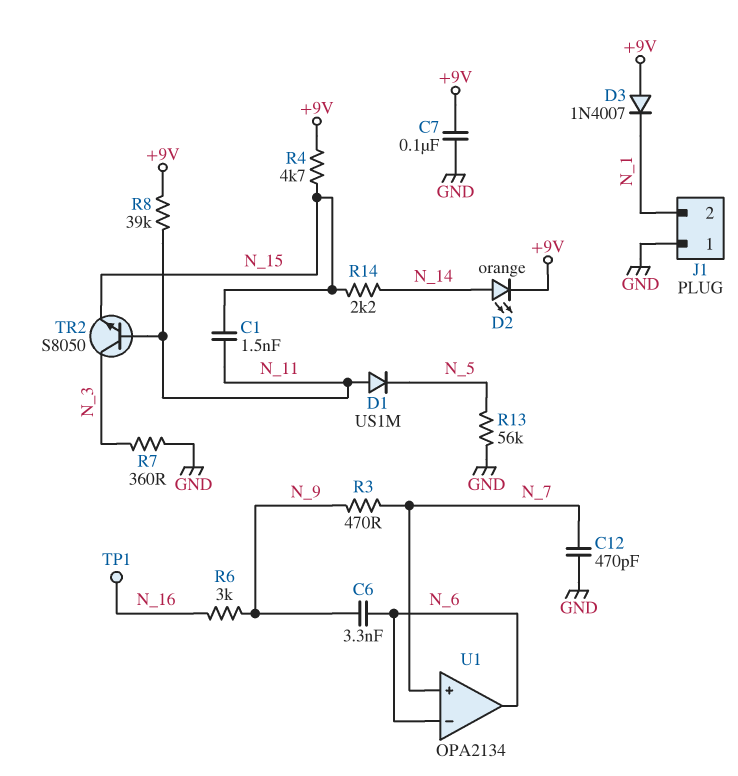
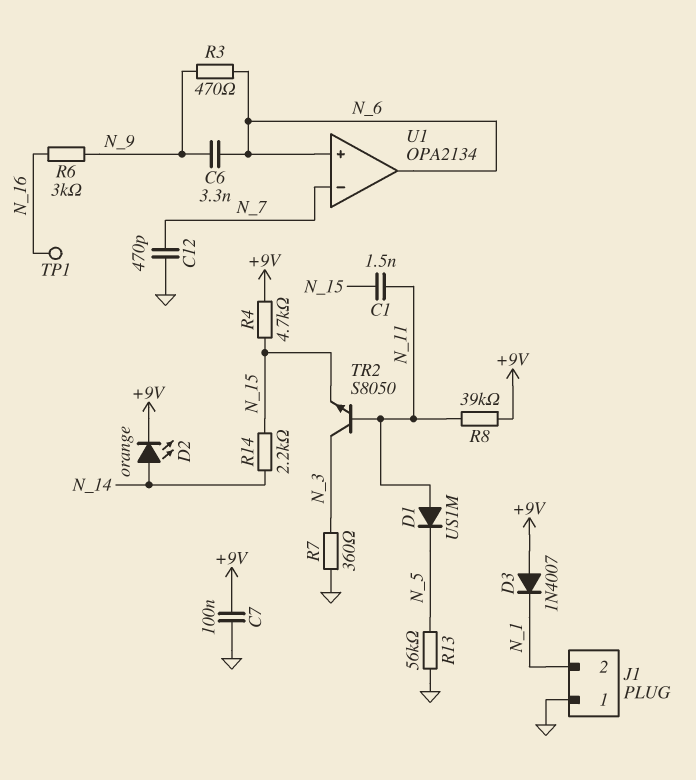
R3: 470 (N_7, N_9) -> 470 (N_6, N_9)
U1 pin in+: N_7 -> N_6
U1 pin in-: N_6 -> N_7

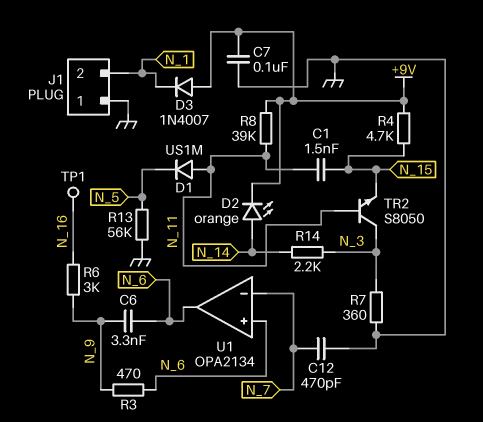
R14: 2.2k (N_14, N_15) -> 2.2k (N_3, N_14)

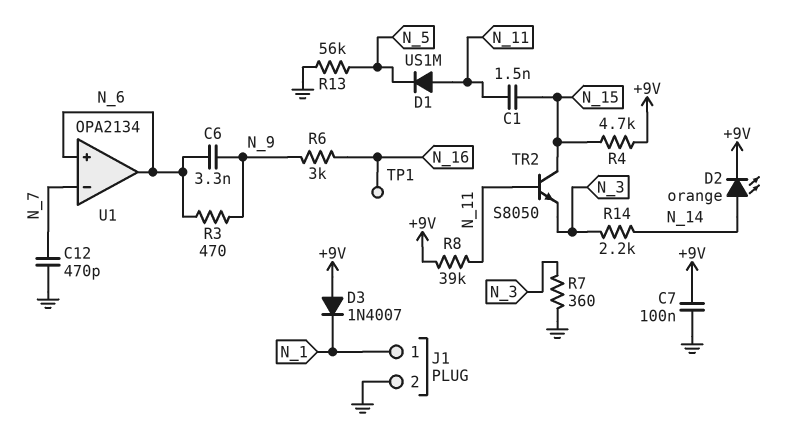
J1 pin 1: GND -> N_1
J1 pin 2: N_1 -> GND
TR2: NPN S8050 (B N_11, C N_3, E N_15) -> NPN S8050 (B N_11, C N_15, E N_3)

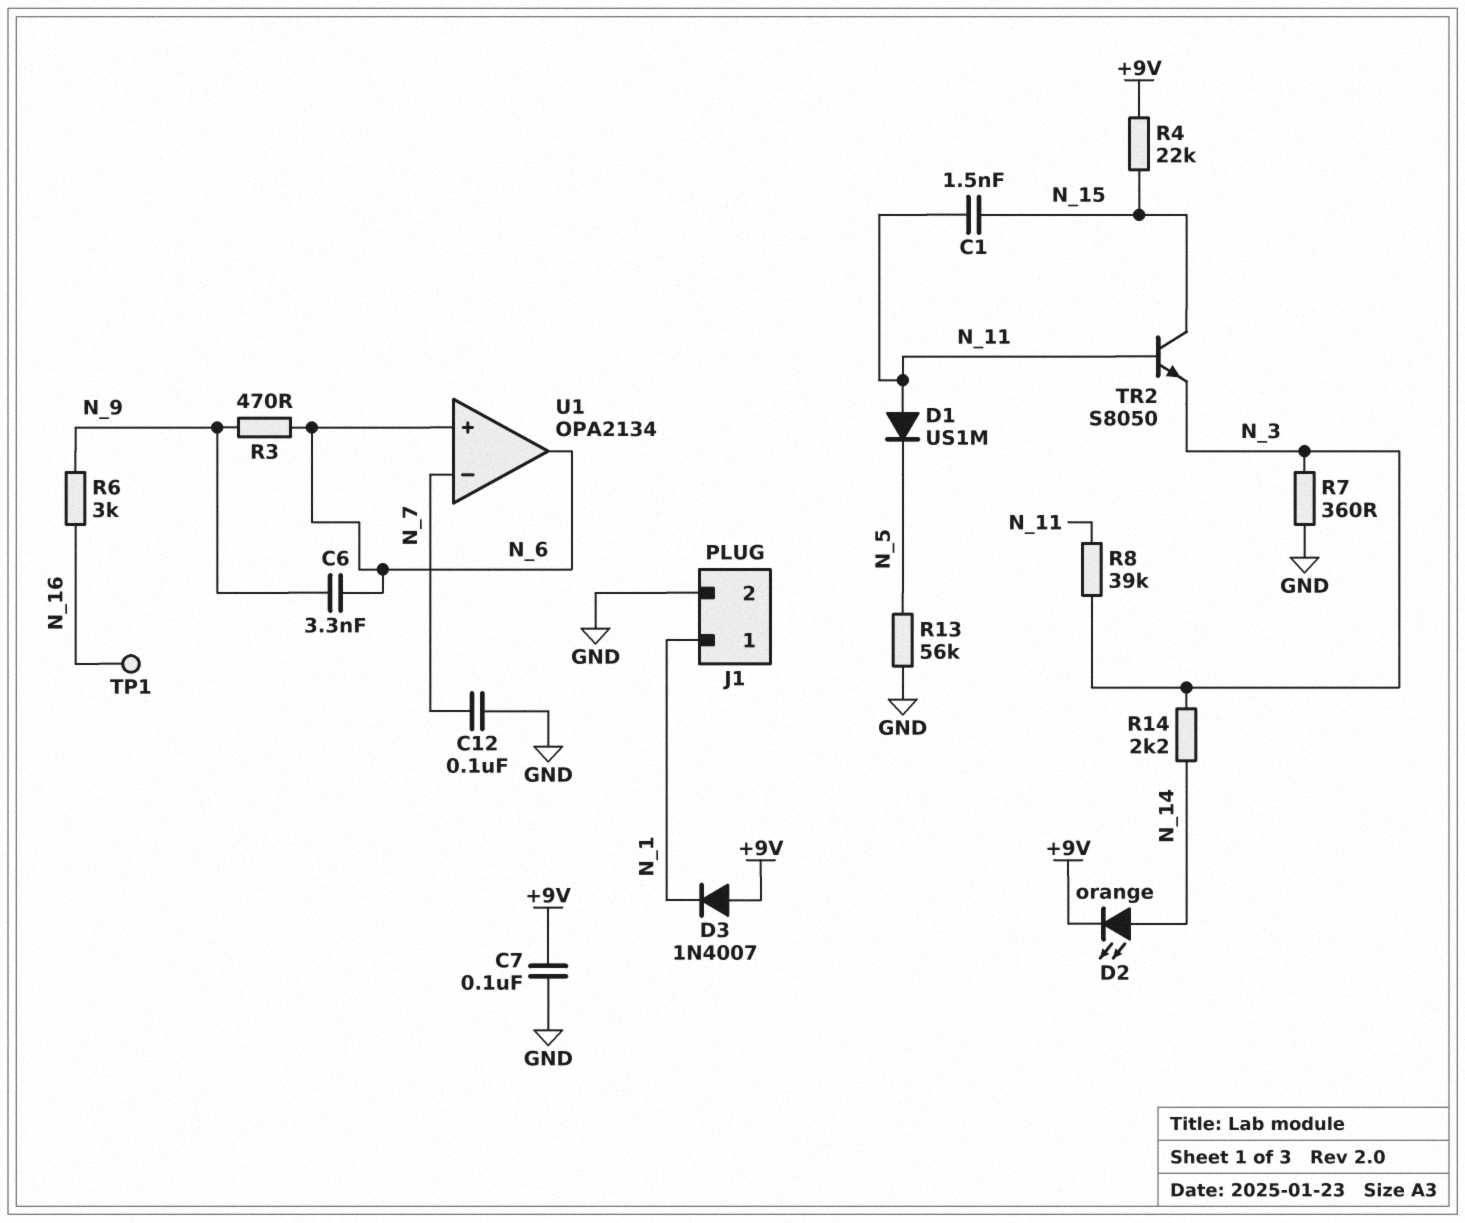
C12: 470pF (GND, N_7) -> 100nF (GND, N_7)
R4: 4.7k (+9V, N_15) -> 22k (+9V, N_15)
R8: 39k (+9V, N_11) -> 39k (N_3, N_11)

